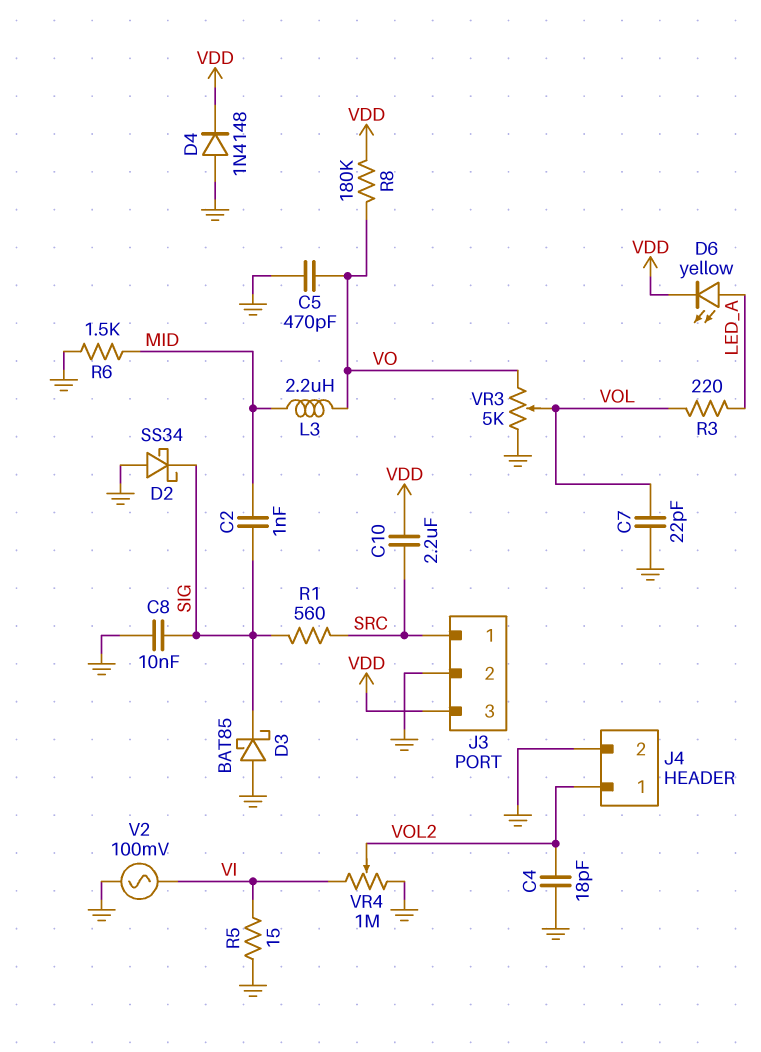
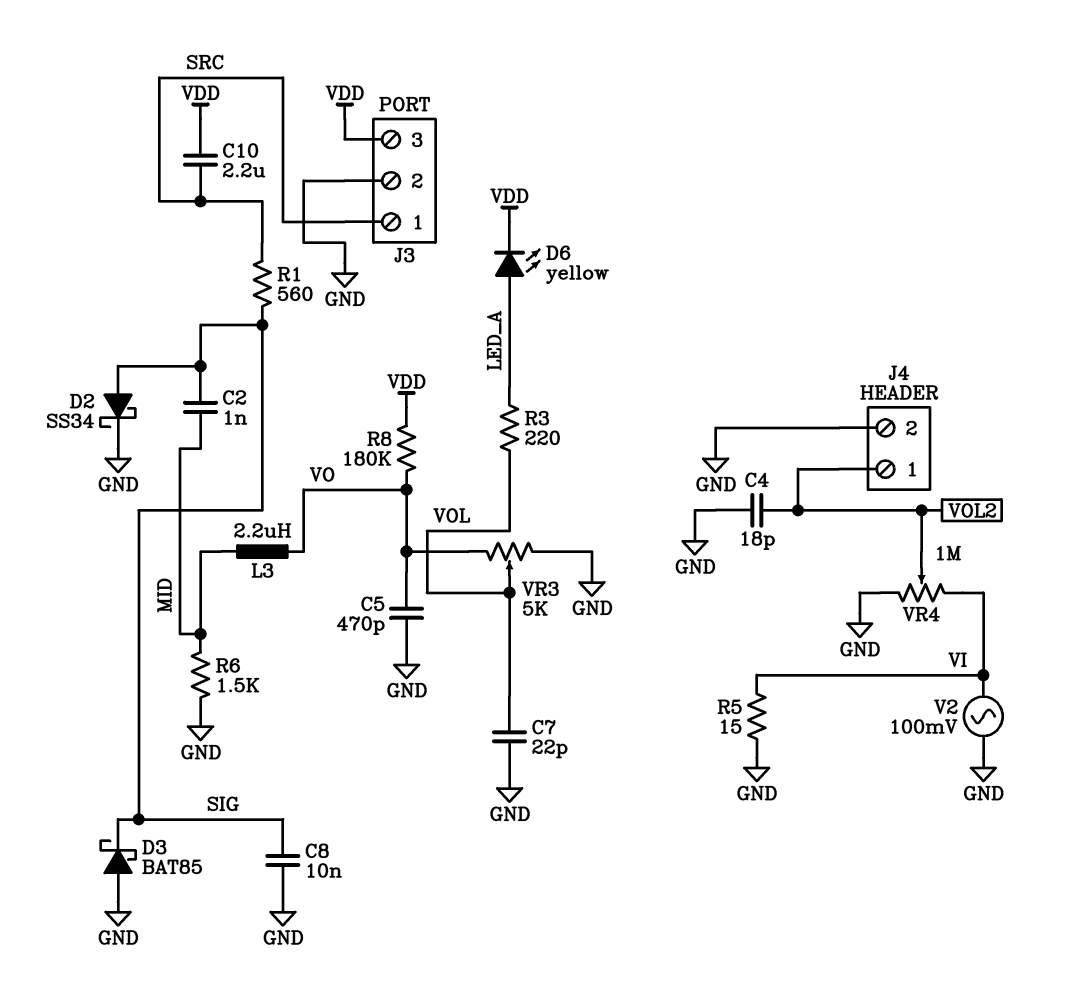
D2: schottky SS34 (A GND, K SIG) -> schottky SS34 (A SIG, K GND)
D4: diode 1N4148 (A GND, K VDD) -> none

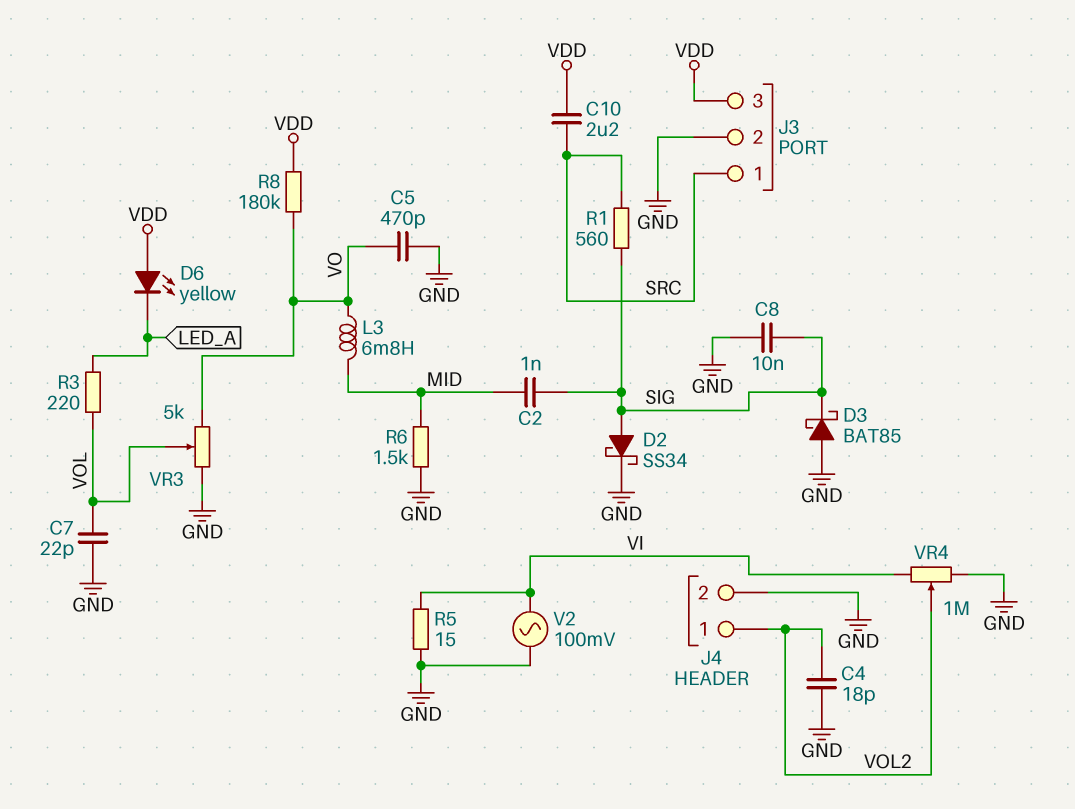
D6: LED yellow (A LED_A, K VDD) -> LED yellow (A VDD, K LED_A)
L3: 2.2uH (MID, VO) -> 6.8mH (MID, VO)

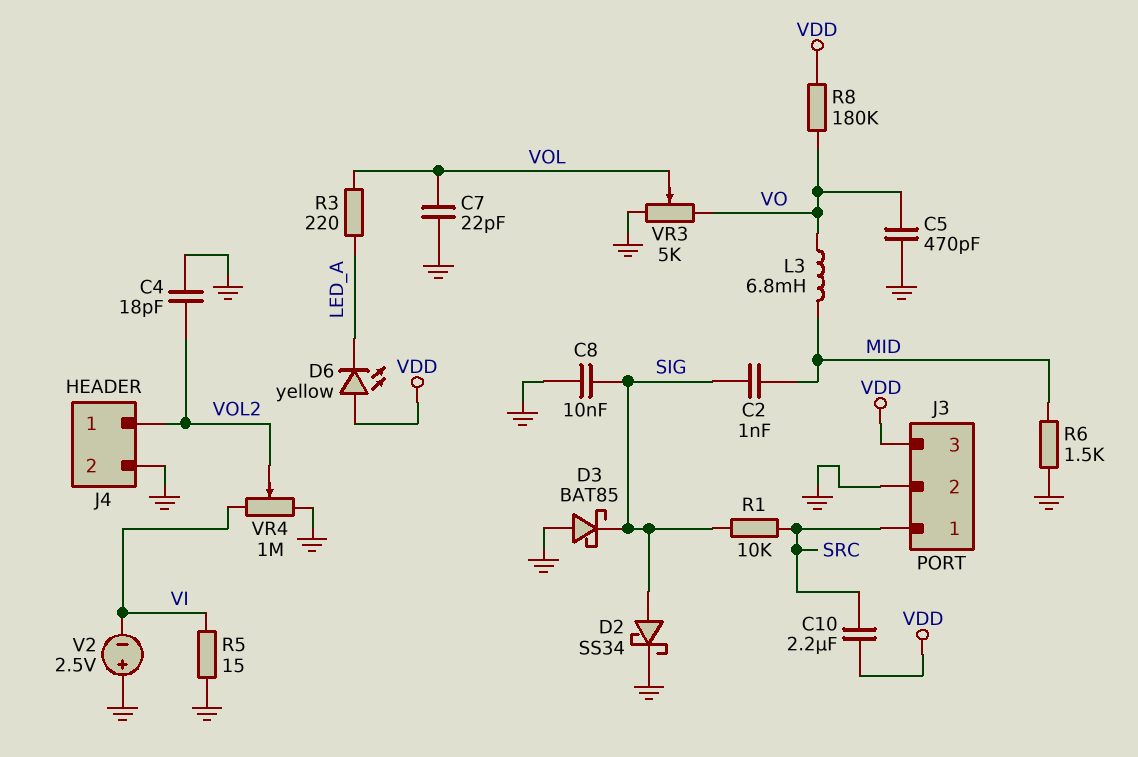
R1: 560 (SIG, SRC) -> 10k (SIG, SRC)
V2: AC 100mV (GND, VI) -> 2.5V (plus GND, minus VI)

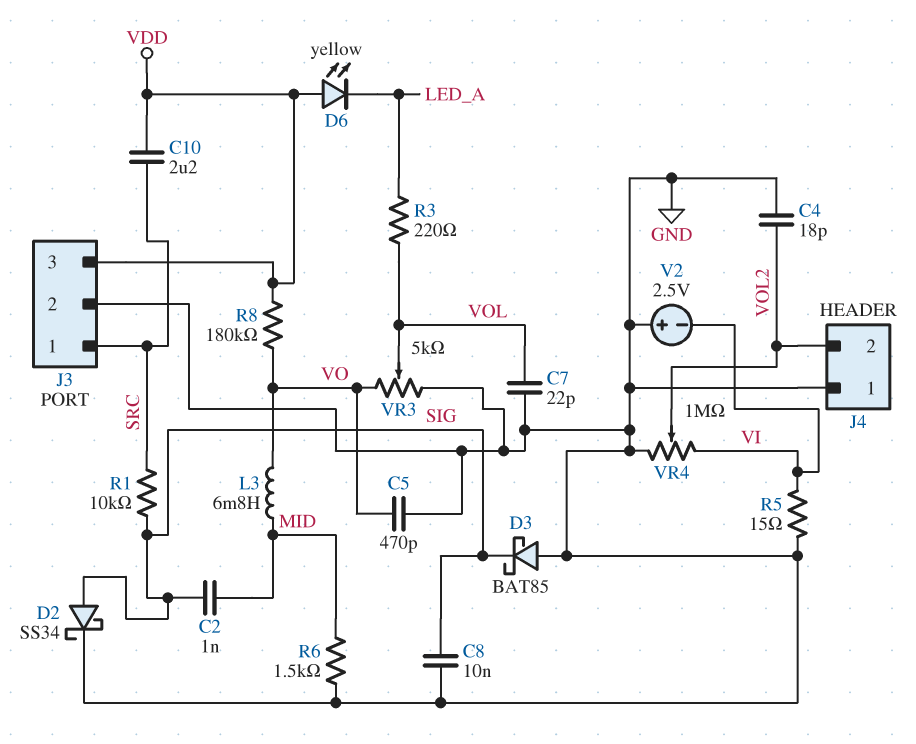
J4 pin 1: VOL2 -> GND
J4 pin 2: GND -> VOL2

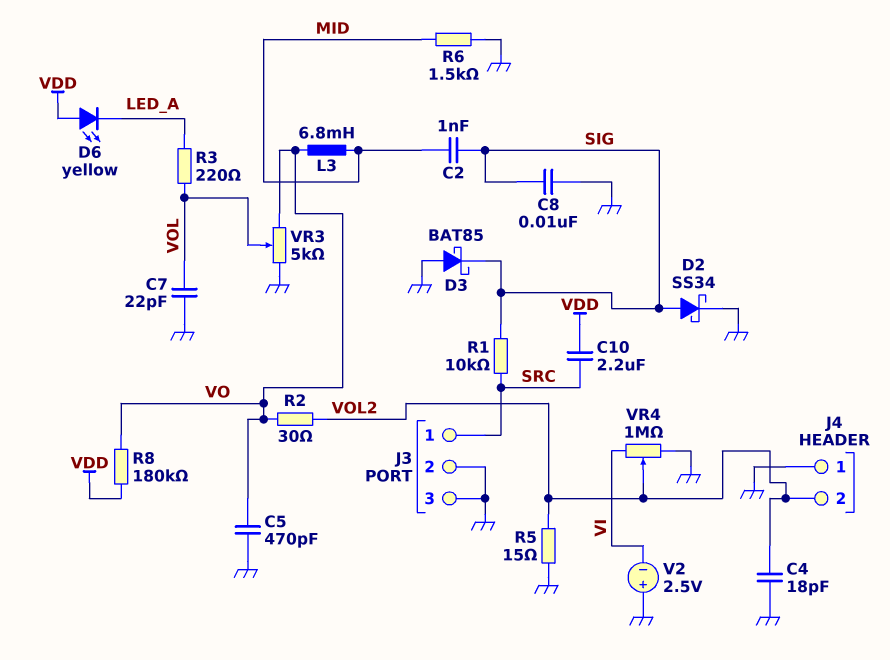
J3 pin 3: VDD -> GND
R2: none -> 30 (VO, VOL2)
R5: 15 (GND, VI) -> 15 (GND, VOL2)

